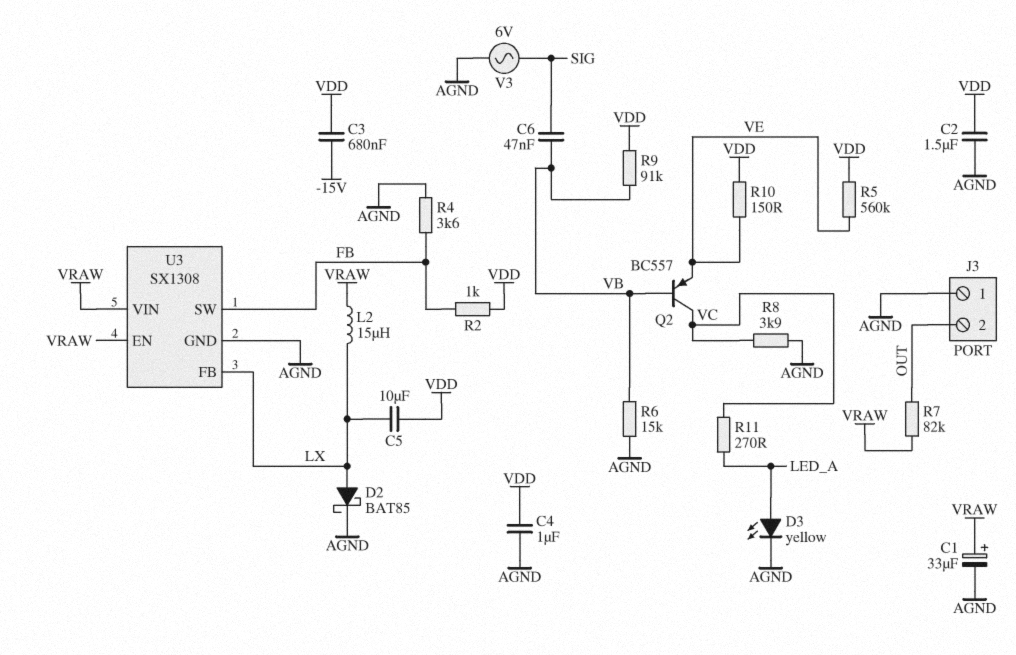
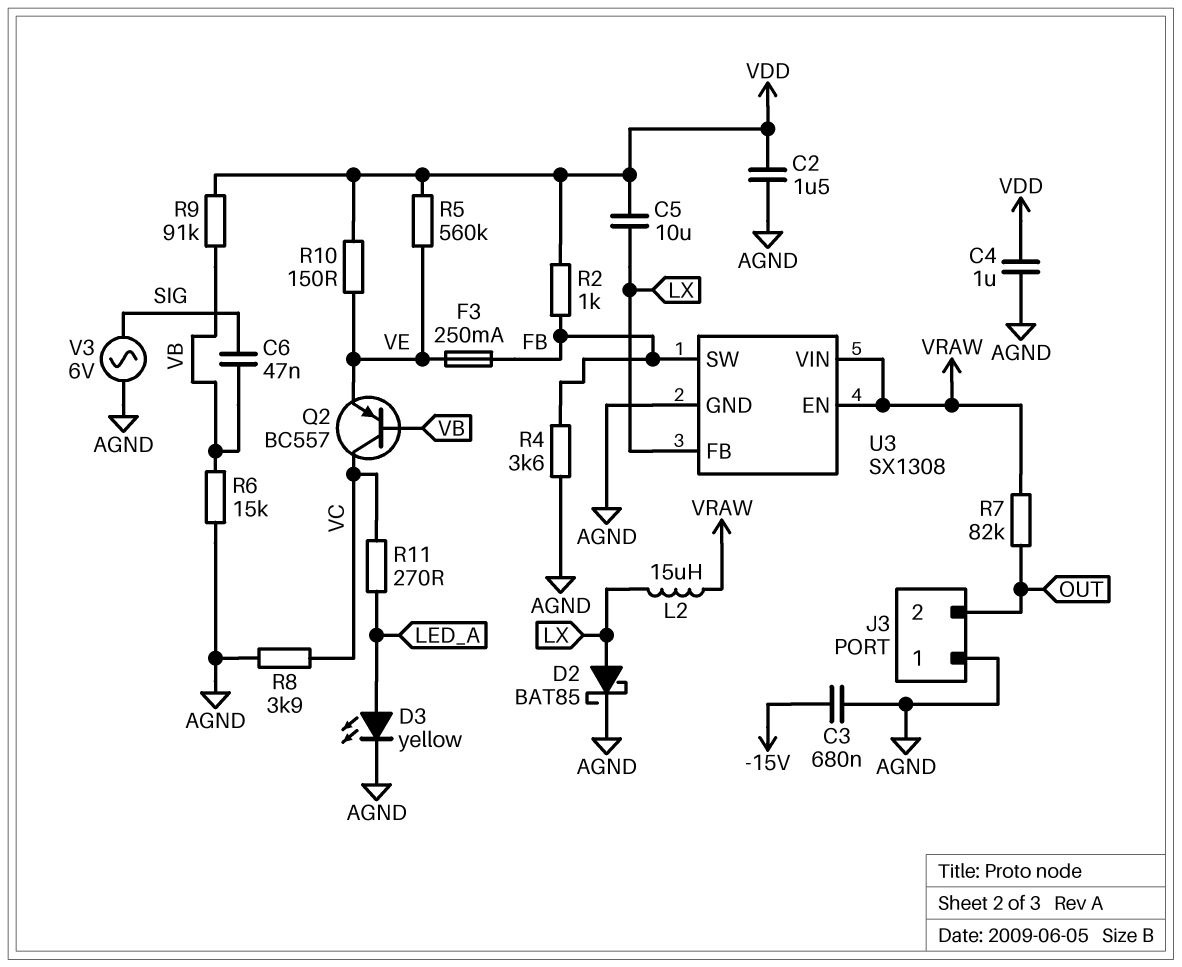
C1: 33uF (plus VRAW, minus AGND) -> none
C3: 680nF (-15V, VDD) -> 680nF (-15V, AGND)
F3: none -> 250mA (FB, VE)

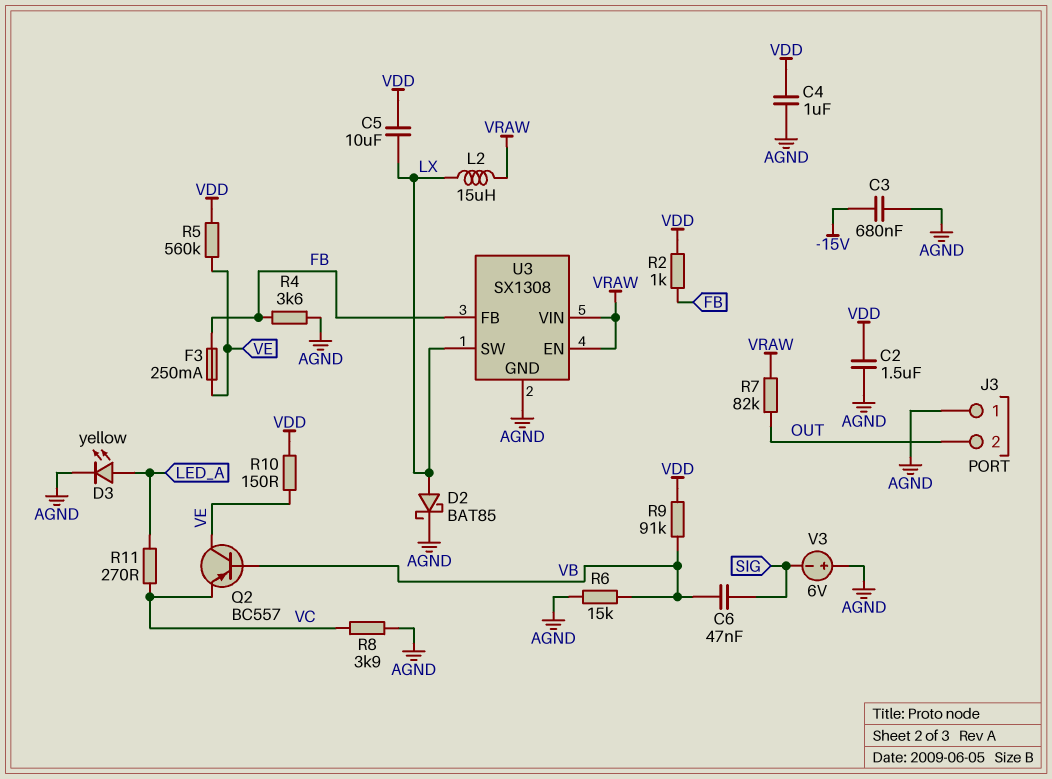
Q2: PNP BC557 (B VB, C VC, E VE) -> PNP BC557 (B VB, C VE, E VC)
U3 pin FB: LX -> FB
U3 pin SW: FB -> LX
V3: AC 6V (AGND, SIG) -> 6V (plus AGND, minus SIG)

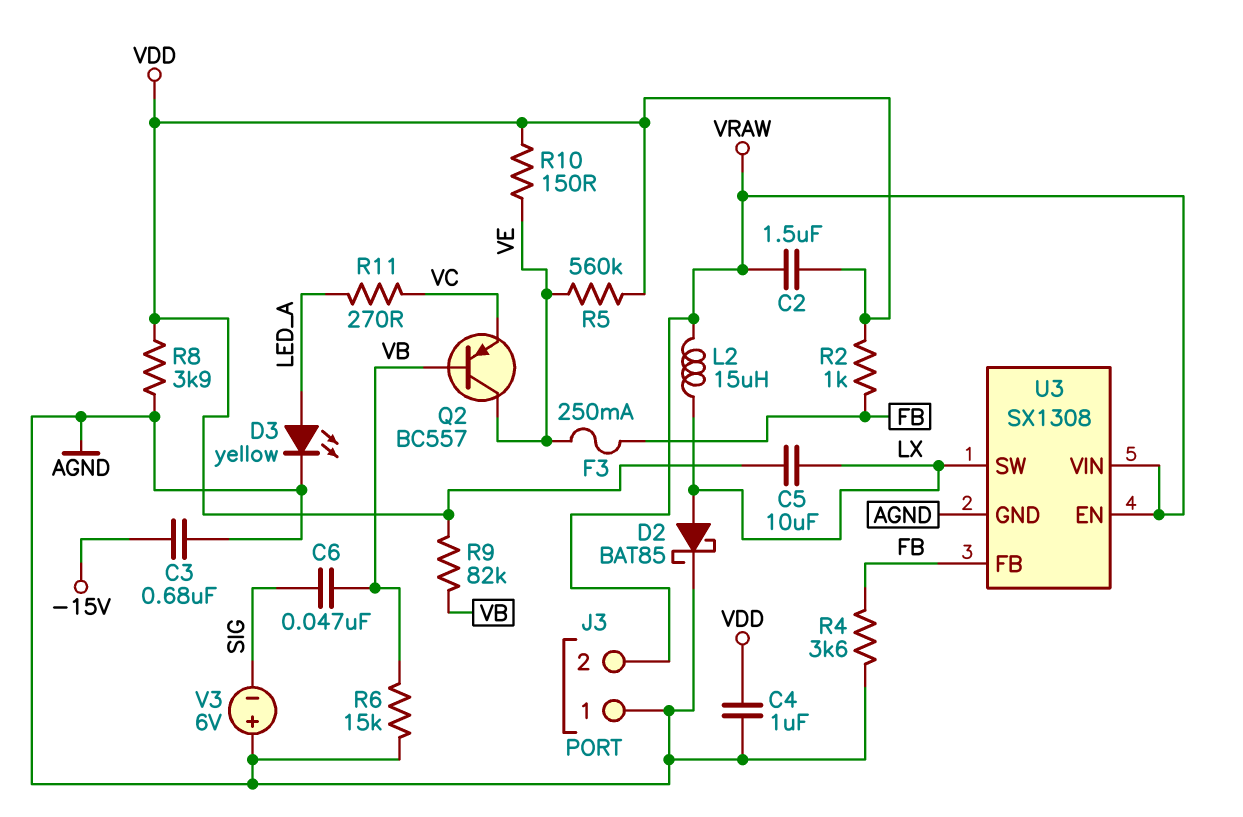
C2: 1.5uF (AGND, VDD) -> 1.5uF (VDD, VRAW)
J3 pin 2: OUT -> VRAW
R7: 82k (OUT, VRAW) -> none
R8: 3.9k (AGND, VC) -> 3.9k (AGND, VDD)
R9: 91k (VB, VDD) -> 82k (VB, VDD)

